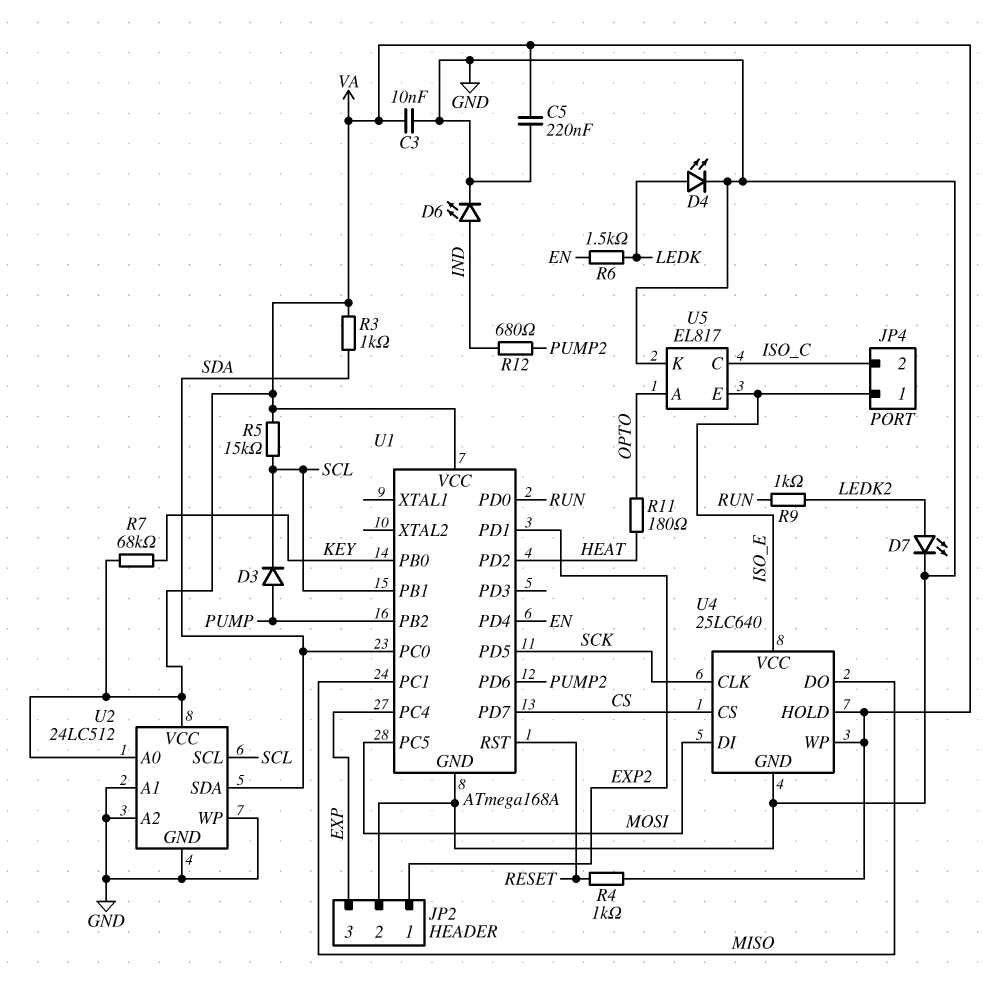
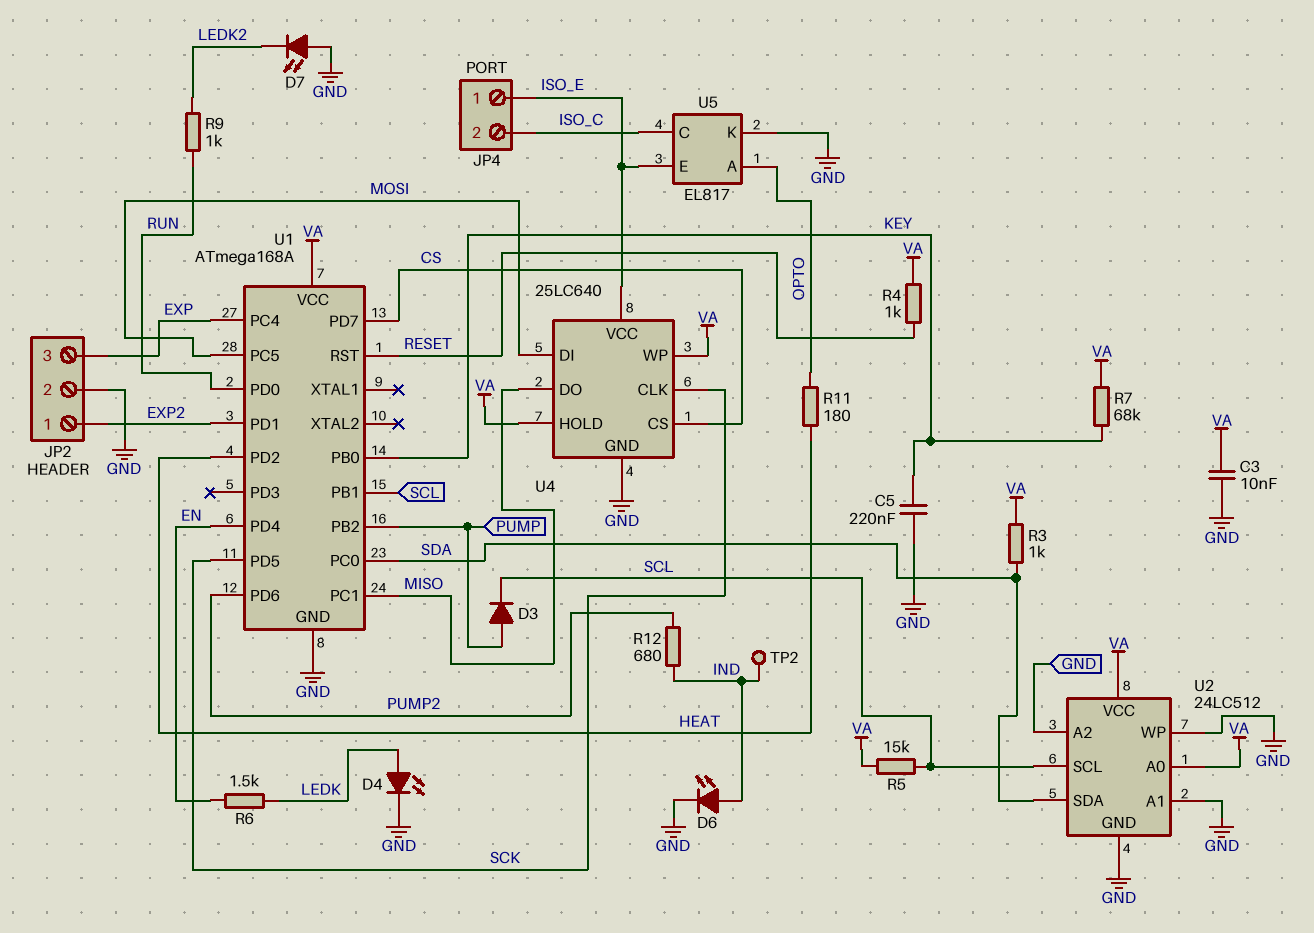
C5: 220nF (GND, VA) -> 220nF (GND, KEY)
D7: LED (A LEDK2, K GND) -> LED (A GND, K LEDK2)
TP2: none -> test point (IND)

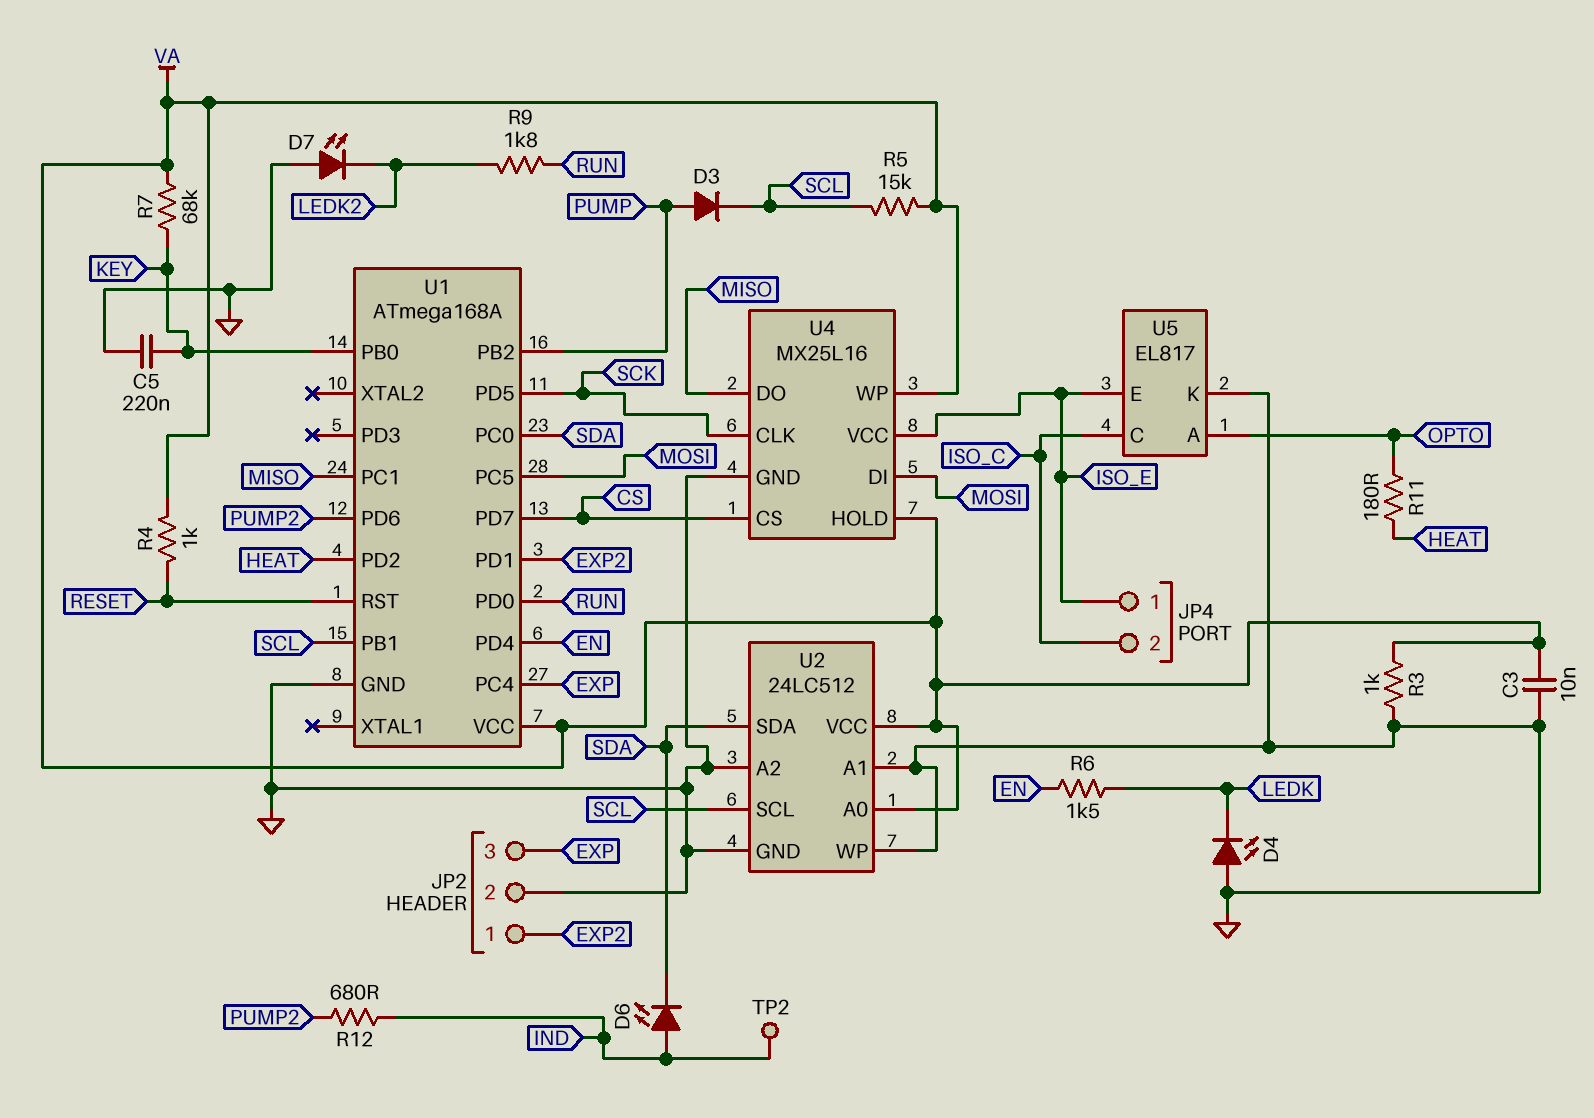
D4: LED (A LEDK, K GND) -> LED (A GND, K LEDK)
D6: LED (A IND, K GND) -> LED (A IND, K SDA)
R3: 1k (SDA, VA) -> 1k (GND, VA)
R9: 1k (LEDK2, RUN) -> 1.8k (LEDK2, RUN)
U4: 25LC640 -> MX25L16

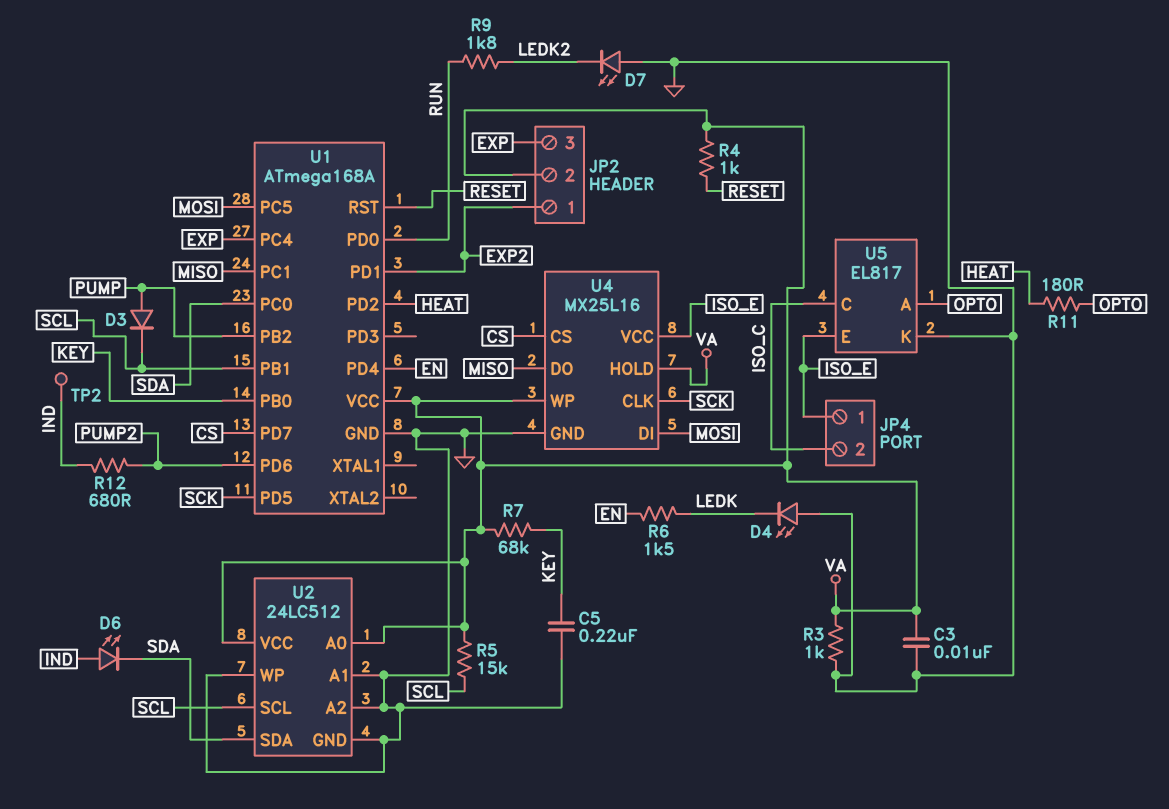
JP2 pin 2: GND -> VA

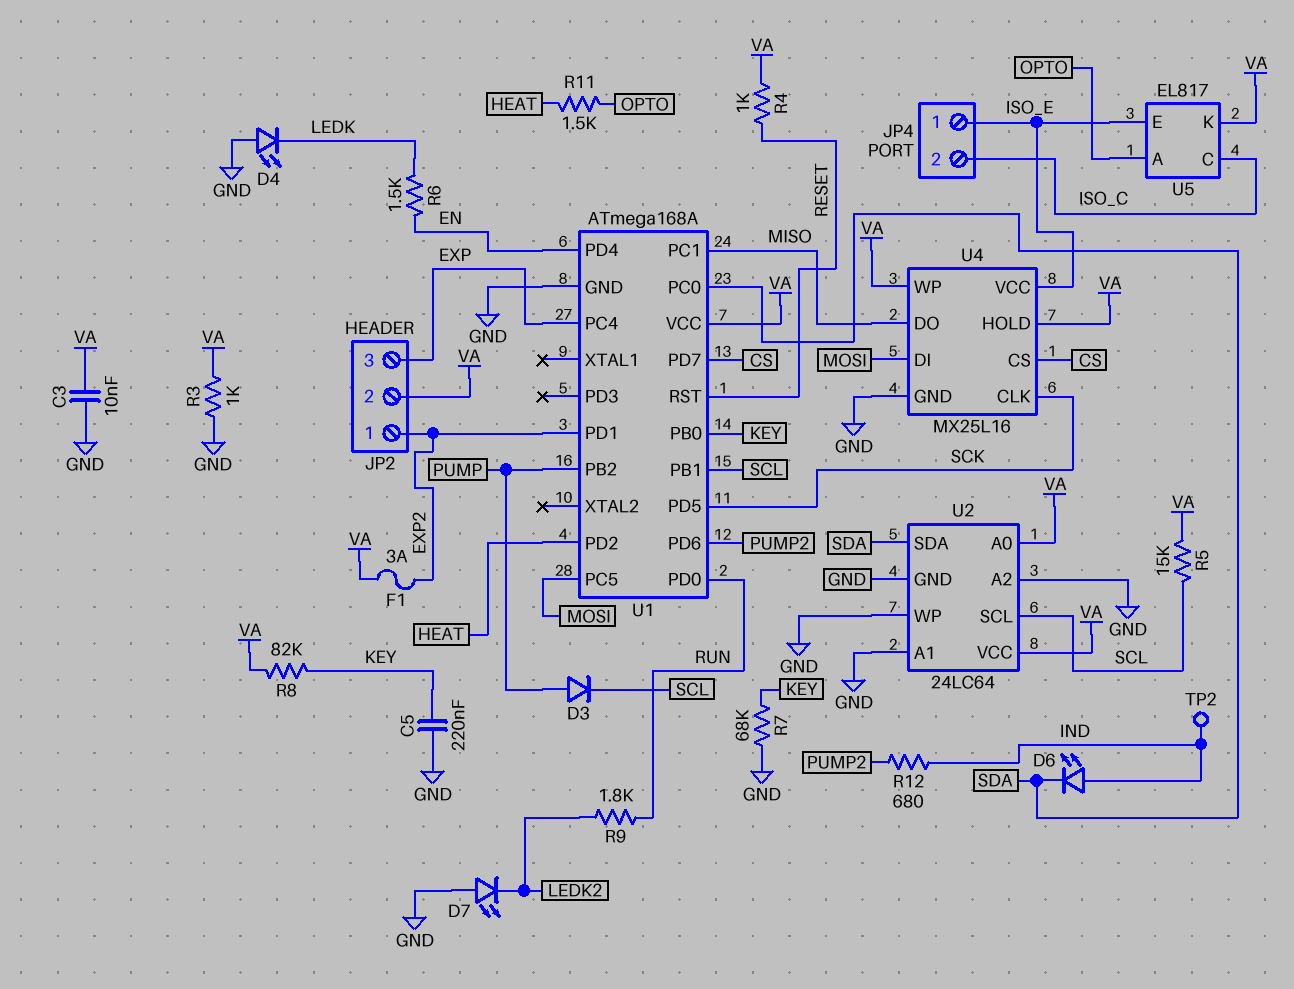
F1: none -> 3A (EXP2, VA)
R7: 68k (KEY, VA) -> 68k (GND, KEY)
R8: none -> 82k (KEY, VA)
R11: 180 (HEAT, OPTO) -> 1.5k (HEAT, OPTO)
U2: 24LC512 -> 24LC64
U5 pin K: GND -> VA

